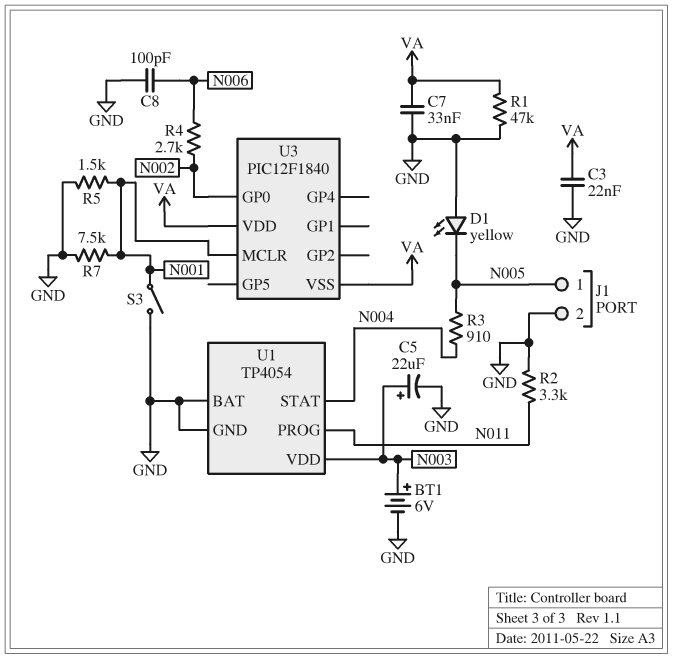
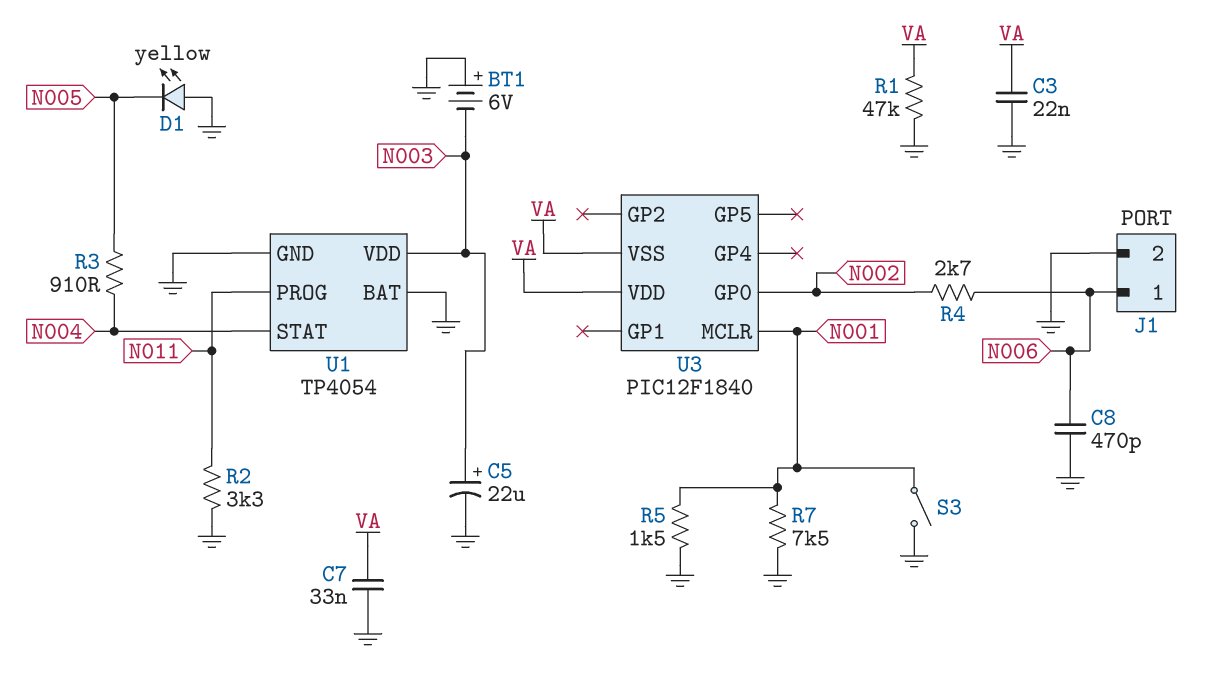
BT1: 6V (plus N003, minus GND) -> 6V (plus GND, minus N003)
C8: 100pF (GND, N006) -> 470pF (GND, N006)
J1 pin 1: N005 -> N006

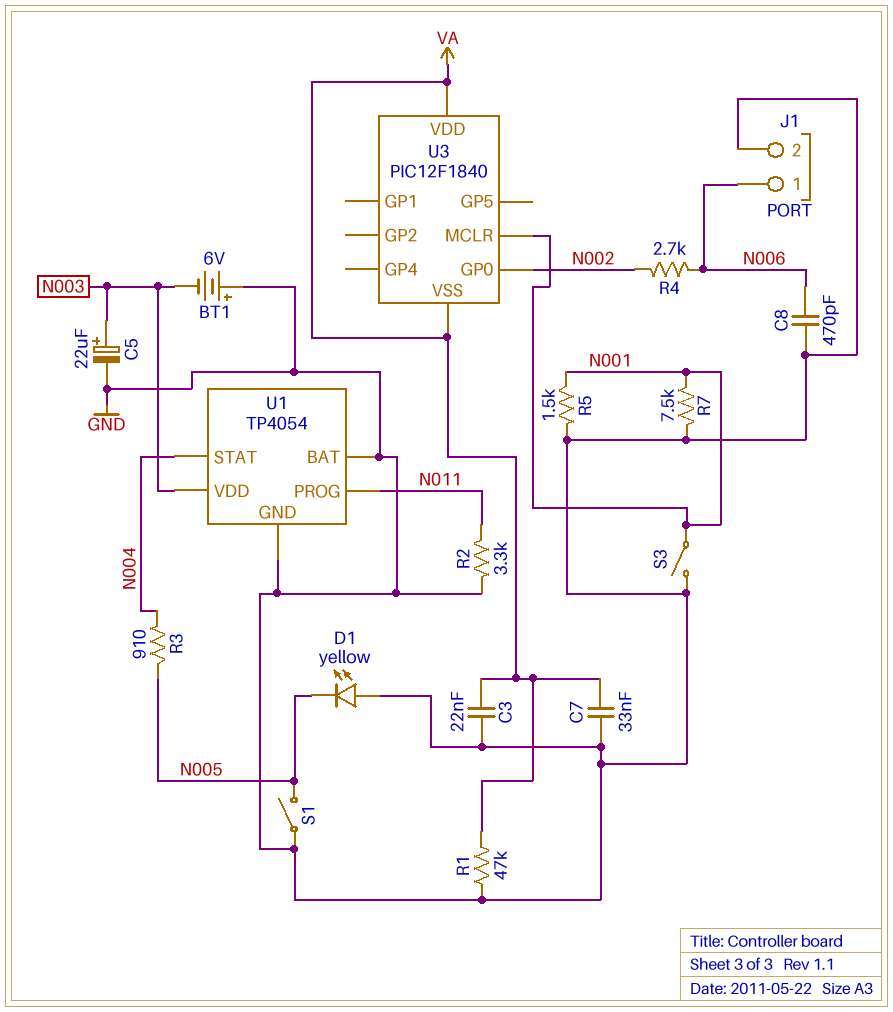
S1: none -> switch (GND, N005)

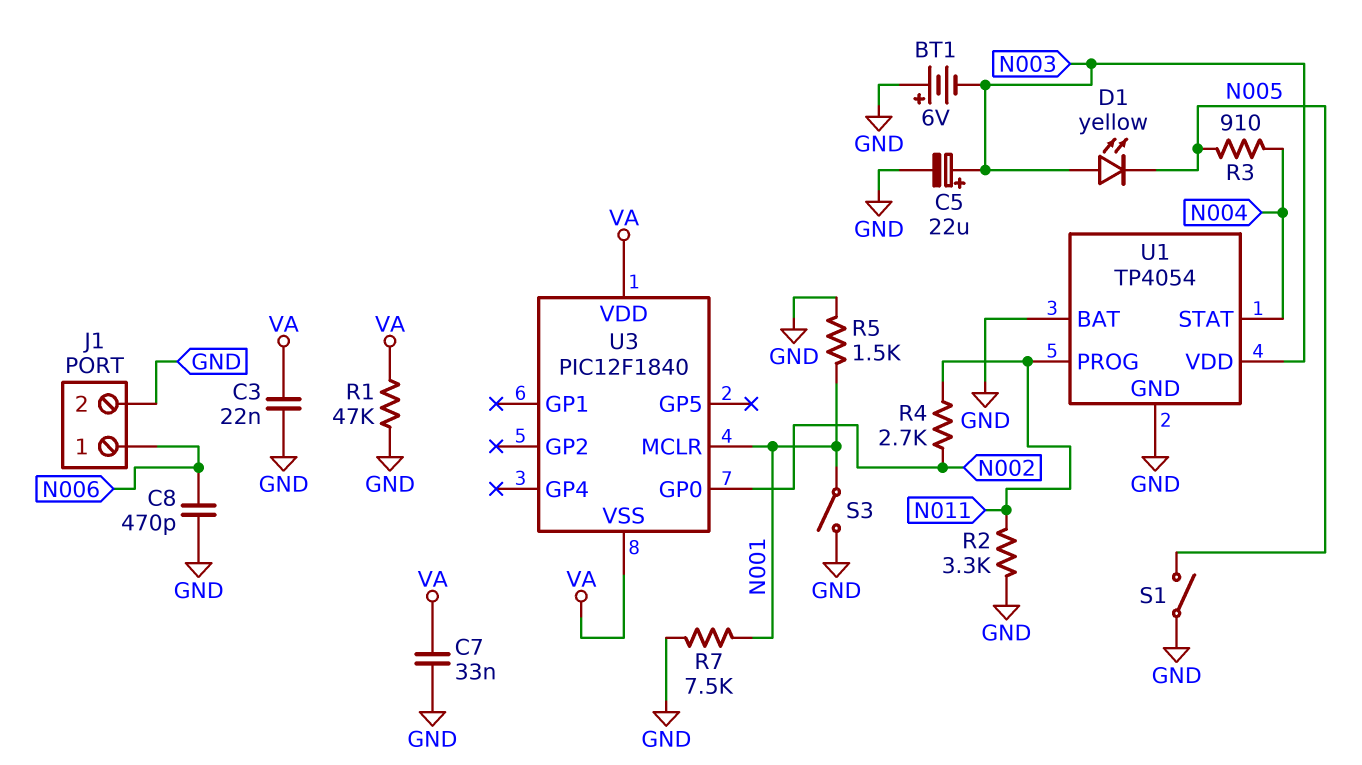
D1: LED yellow (A GND, K N005) -> LED yellow (A N003, K N005)
R4: 2.7k (N002, N006) -> 2.7k (N002, N011)

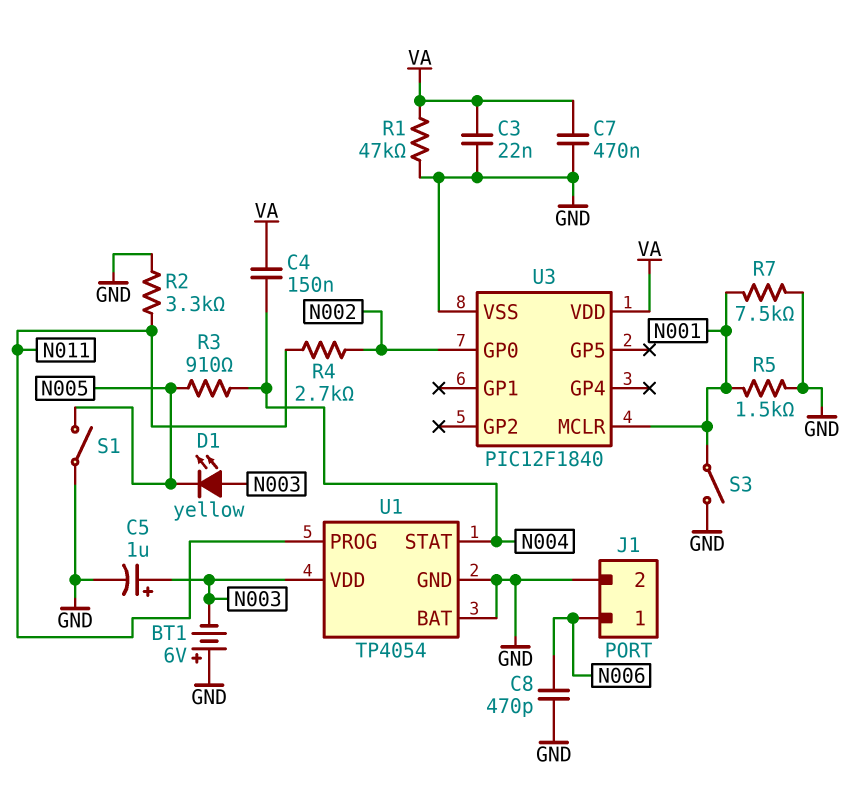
C4: none -> 150nF (N004, VA)
C5: 22uF (plus N003, minus GND) -> 1uF (plus N003, minus GND)
C7: 33nF (GND, VA) -> 470nF (GND, VA)
U3 pin VSS: VA -> GND

